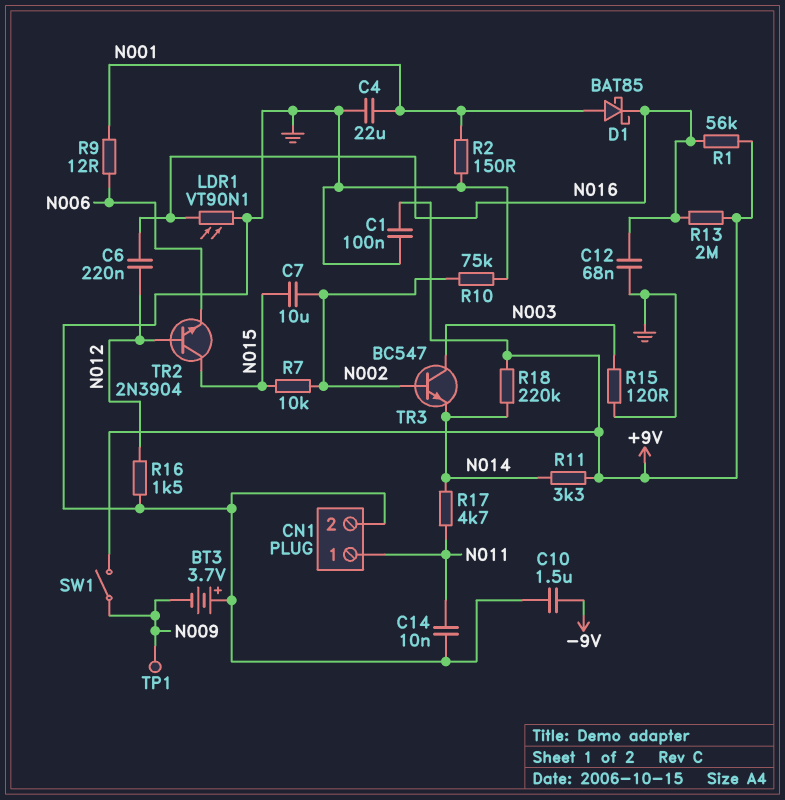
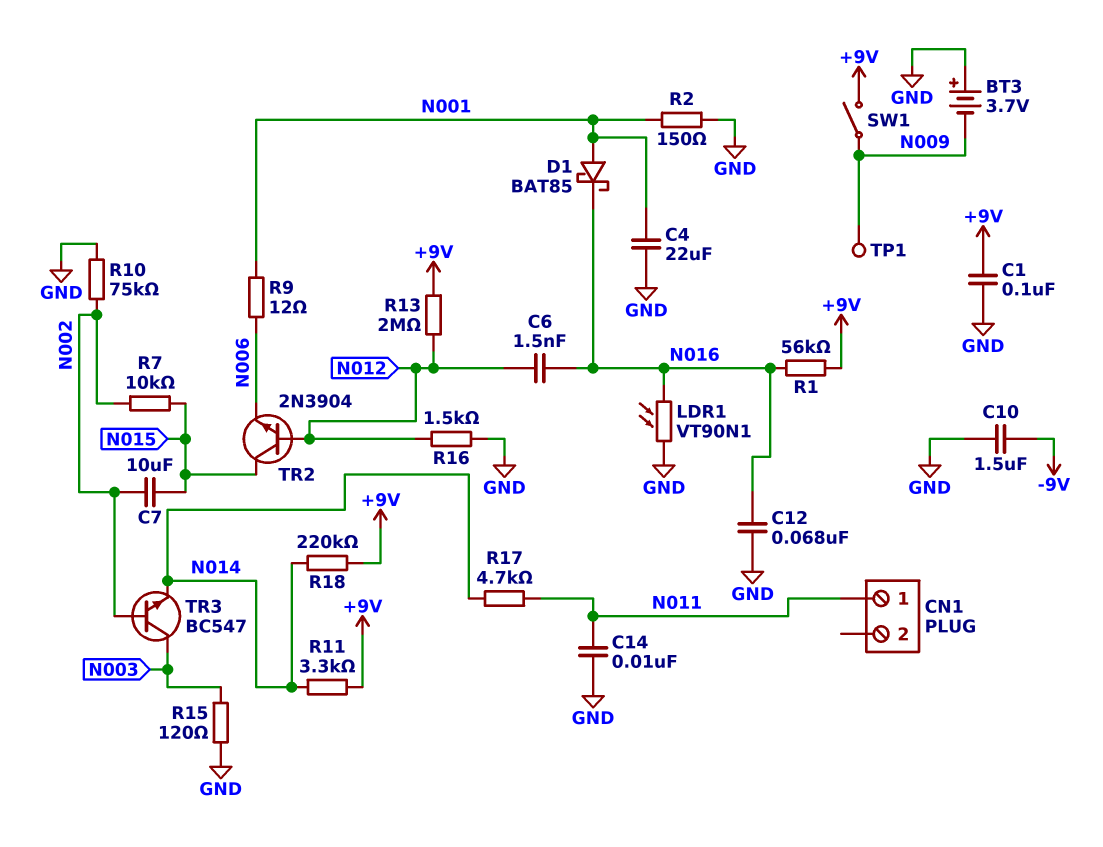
C6: 220nF (N012, N016) -> 1.5nF (N012, N016)
CN1 pin 2: GND -> none
R13: 2M (+9V, N016) -> 2M (+9V, N012)

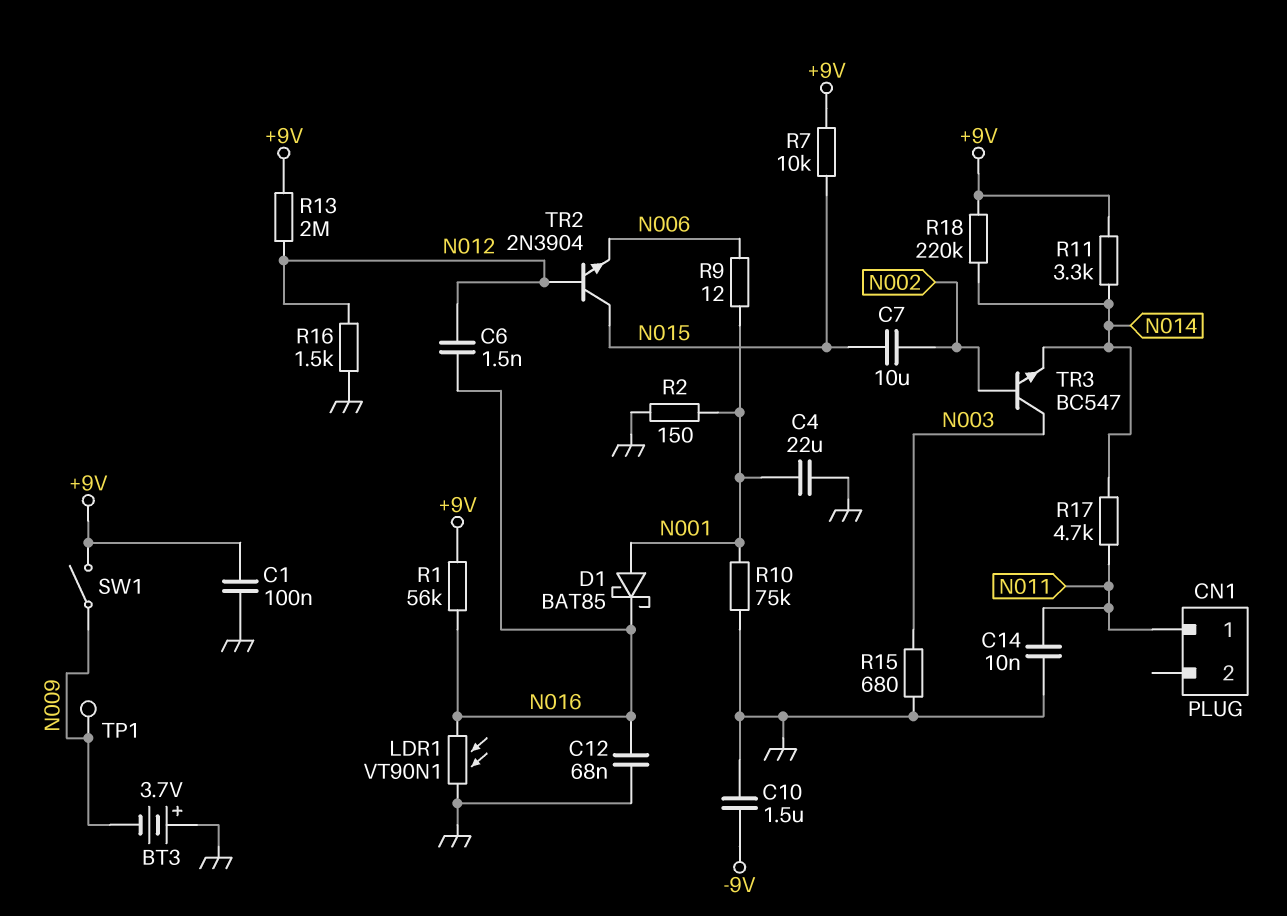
R7: 10k (N002, N015) -> 10k (+9V, N015)
R10: 75k (GND, N002) -> 75k (GND, N001)
R15: 120 (GND, N003) -> 680 (GND, N003)

